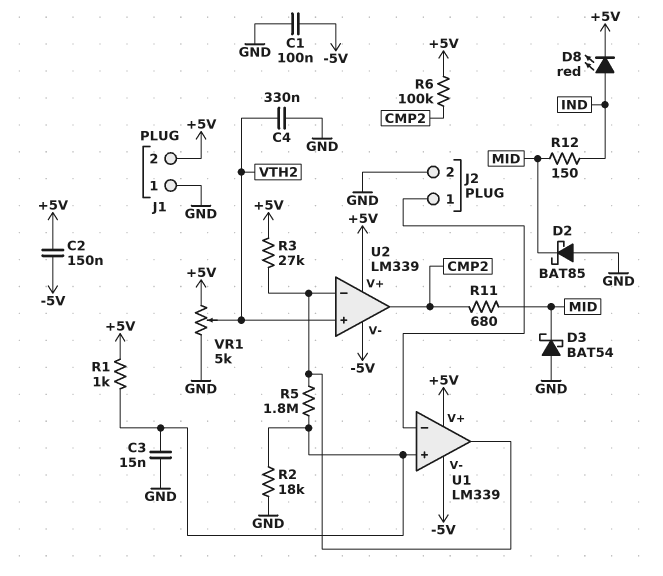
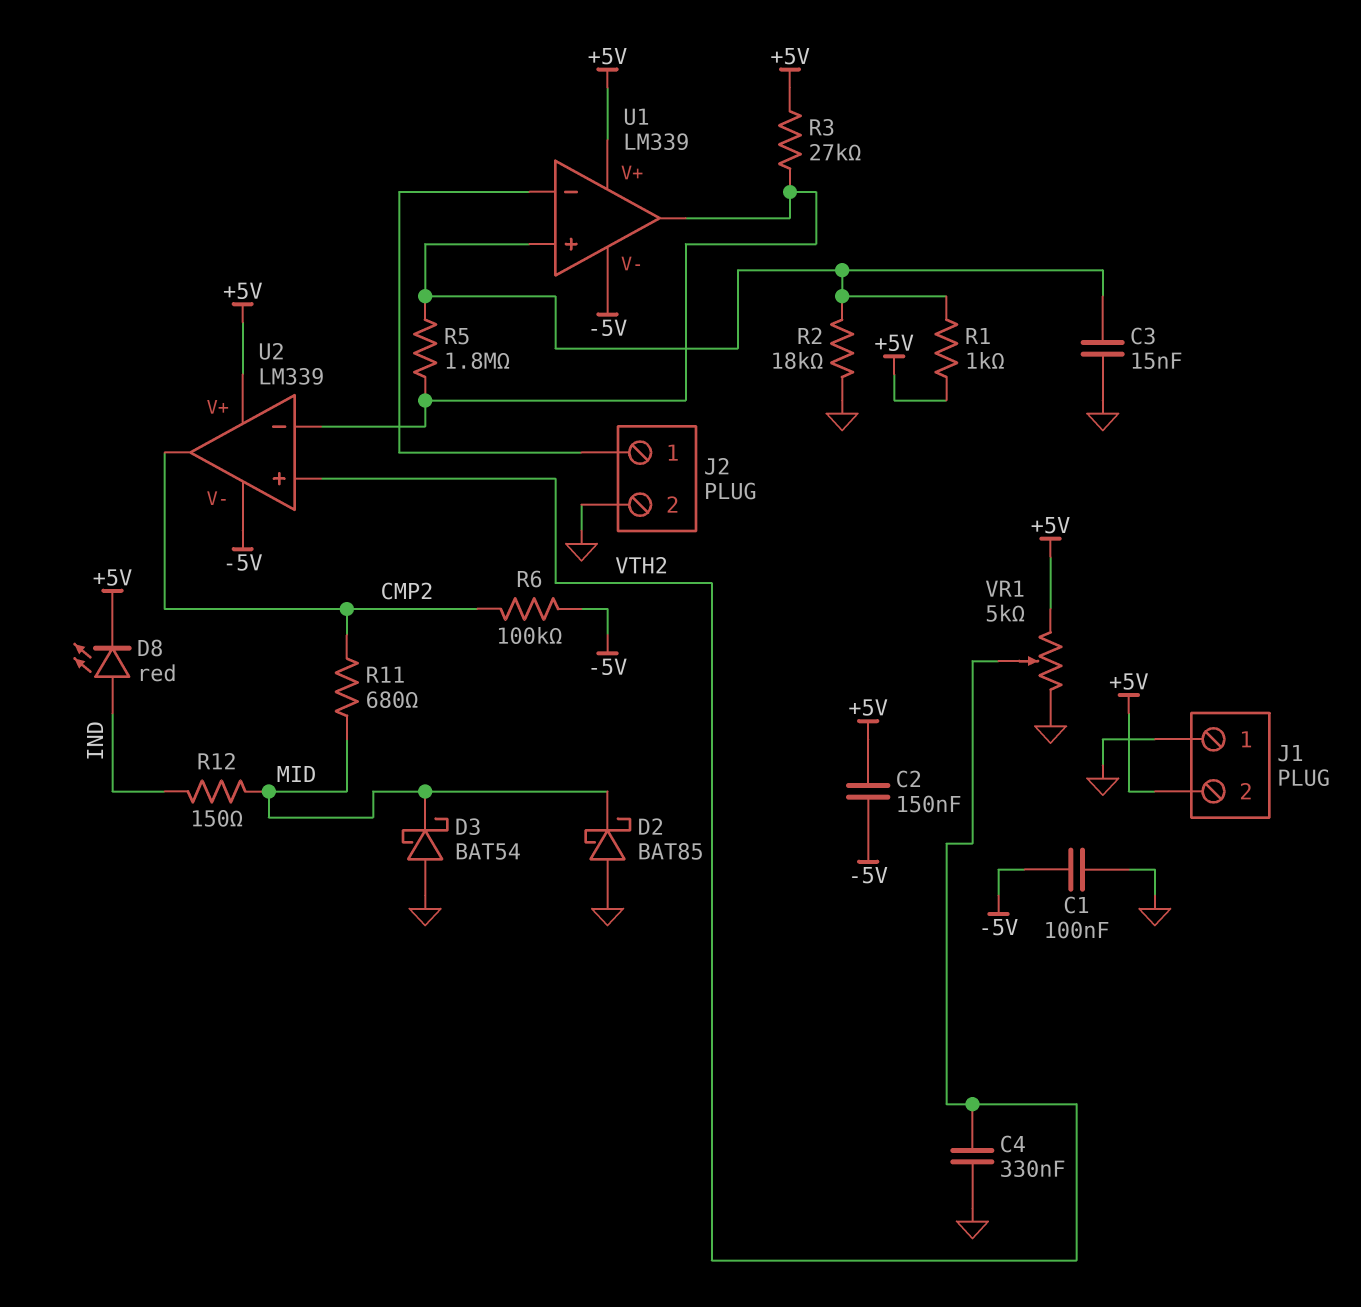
R6: 100k (+5V, CMP2) -> 100k (-5V, CMP2)

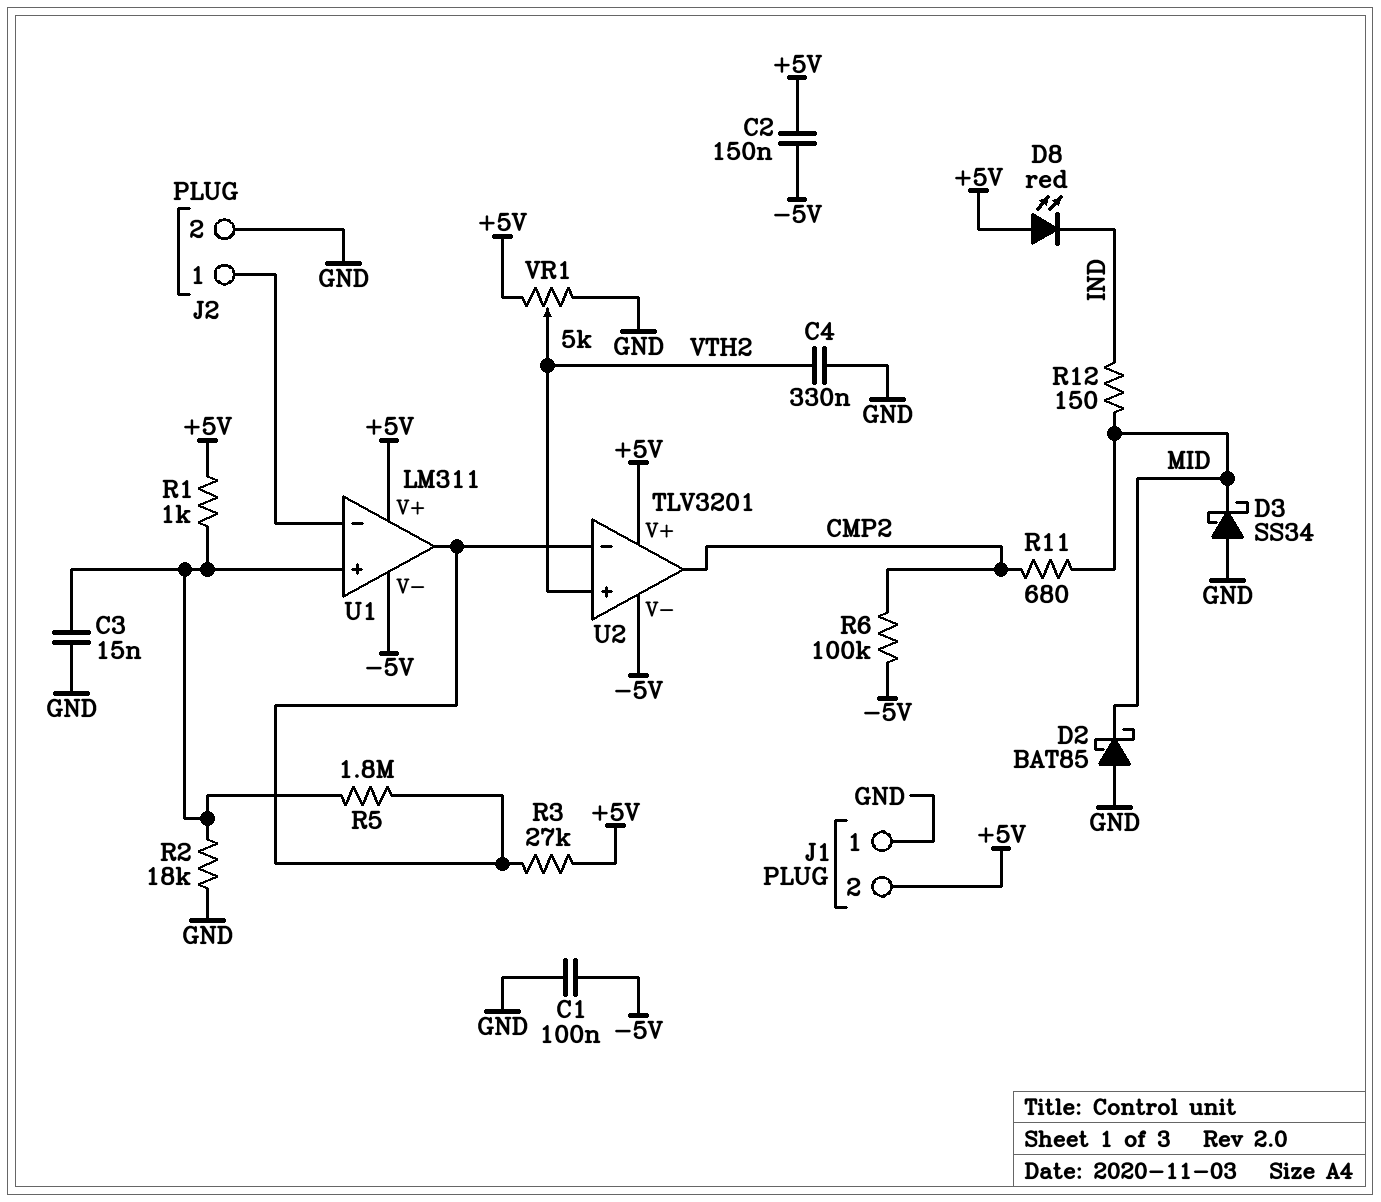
D3: schottky BAT54 (A GND, K MID) -> schottky SS34 (A GND, K MID)
D8: LED red (A IND, K +5V) -> LED red (A +5V, K IND)
U1: LM339 -> LM311
U2: LM339 -> TLV3201

